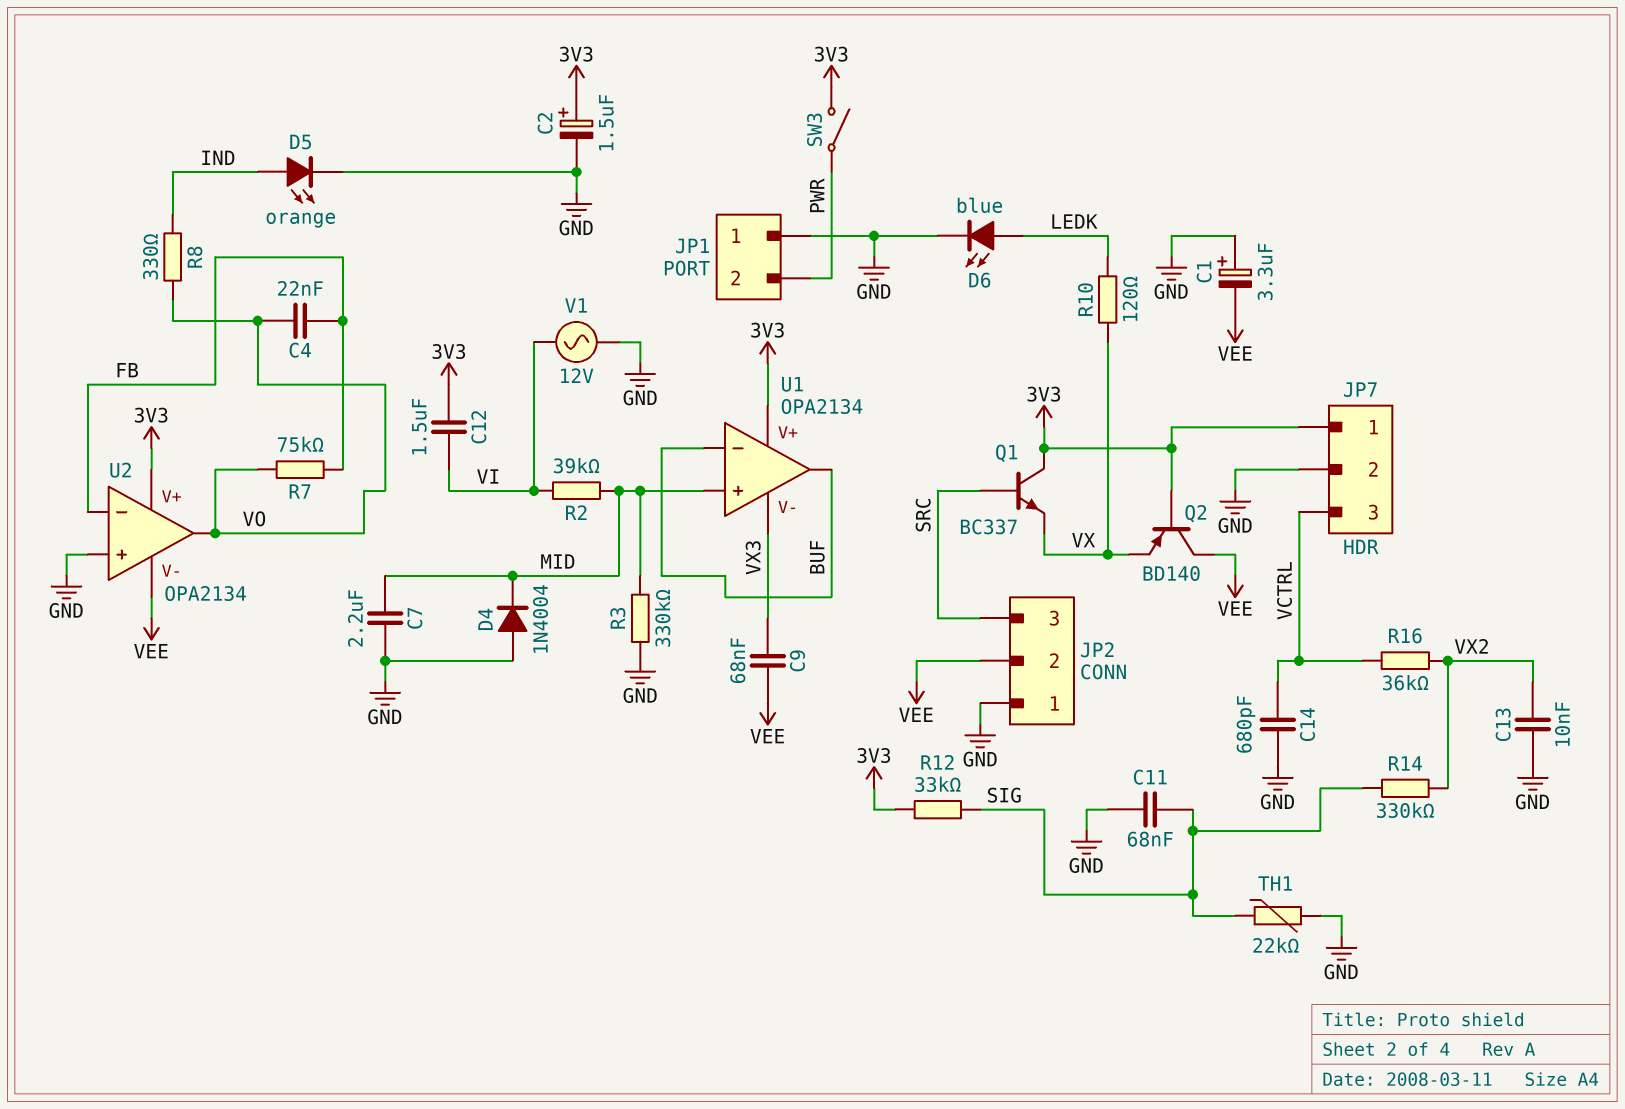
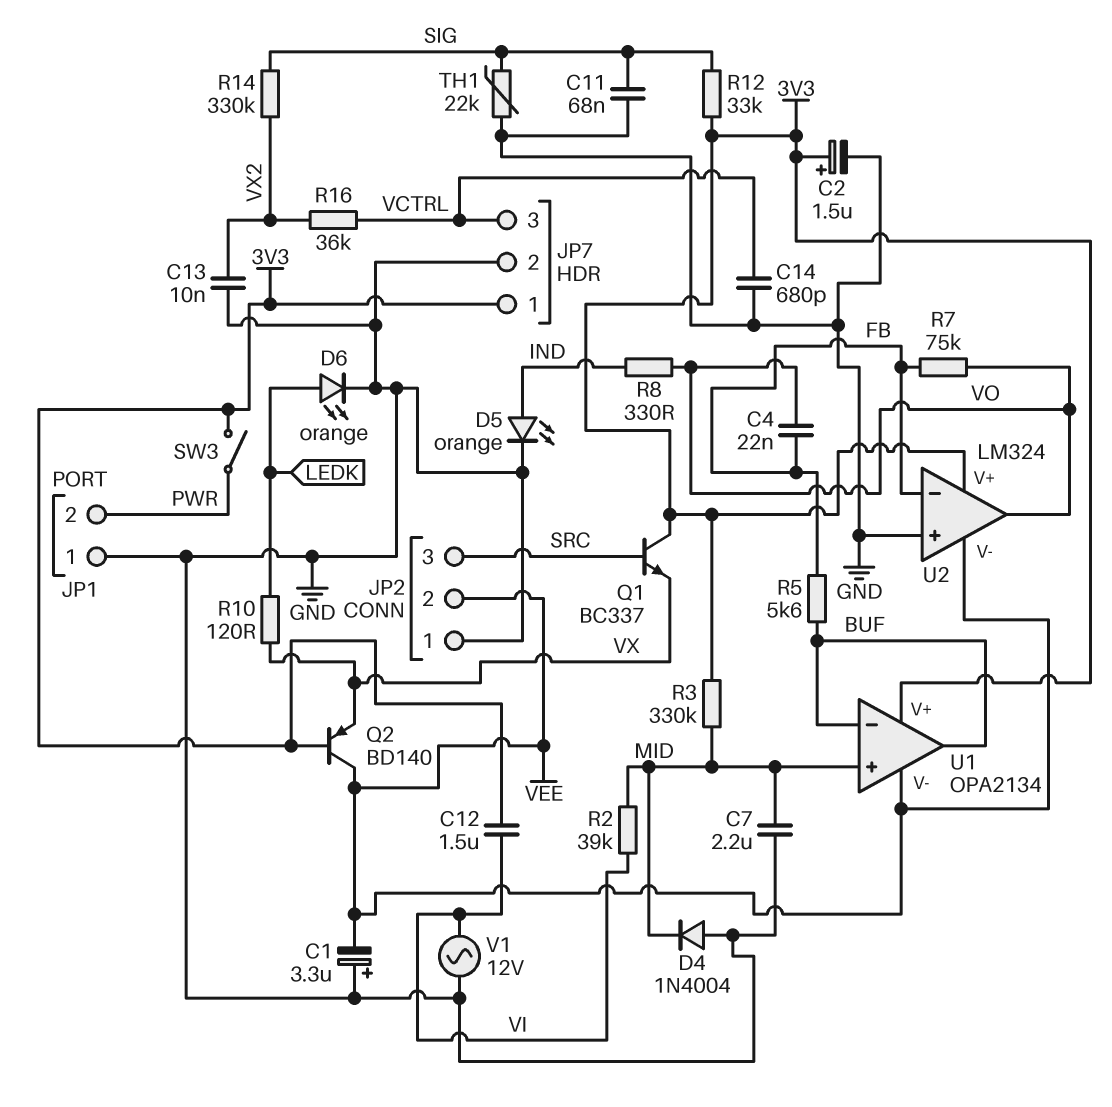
C9: 68nF (VEE, VX3) -> none
D6: LED blue (A LEDK, K GND) -> LED orange (A LEDK, K GND)
R3: 330k (GND, MID) -> 330k (3V3, MID)
R5: none -> 5.6k (BUF, FB)
U1 pin V-: VX3 -> VEE
U2: OPA2134 -> LM324

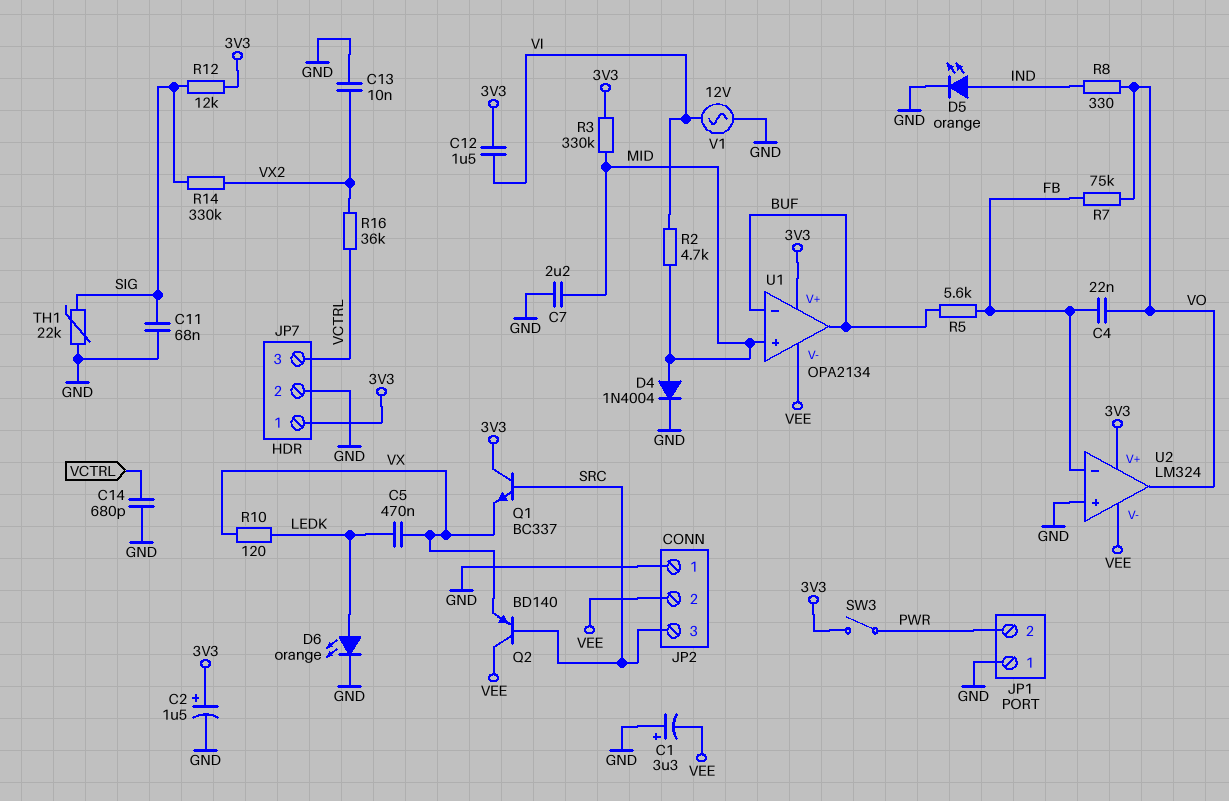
C5: none -> 470nF (LEDK, VX)
D4: diode 1N4004 (A GND, K MID) -> diode 1N4004 (A MID, K GND)
Q2: PNP BD140 (B 3V3, C VEE, E VX) -> PNP BD140 (B SRC, C VEE, E VX)
R2: 39k (MID, VI) -> 4.7k (MID, VI)
R12: 33k (3V3, SIG) -> 12k (3V3, SIG)

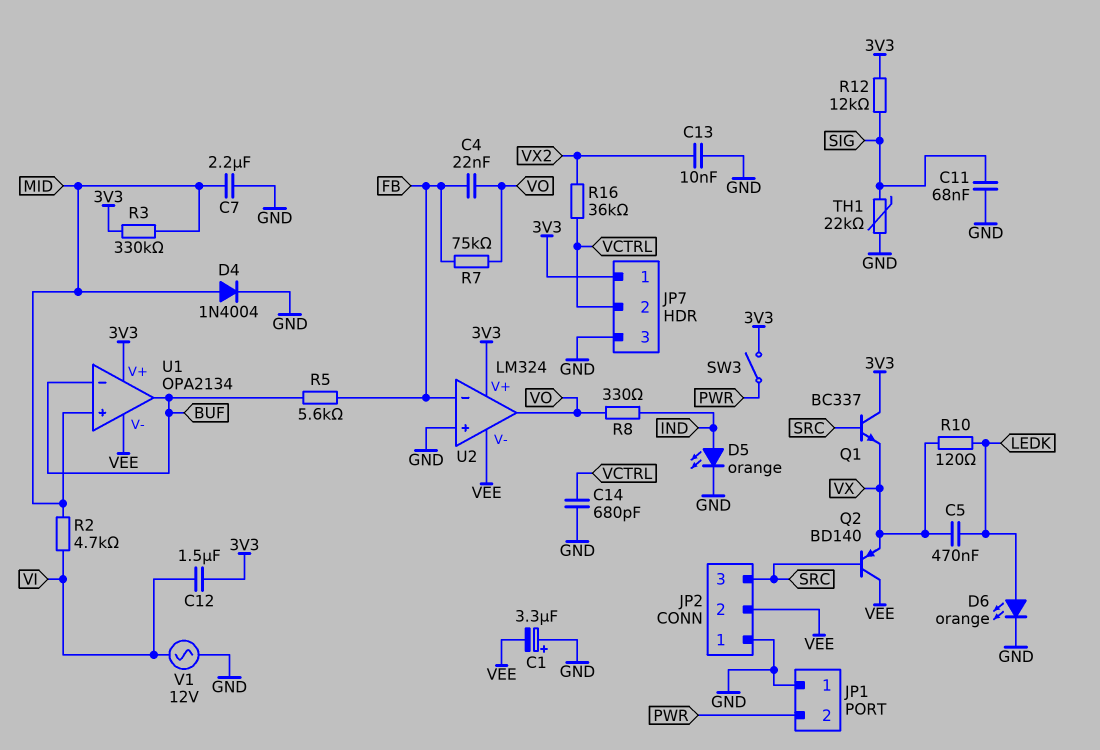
C2: 1.5uF (plus 3V3, minus GND) -> none
JP7 pin 2: GND -> VCTRL
JP7 pin 3: VCTRL -> GND
R14: 330k (SIG, VX2) -> none

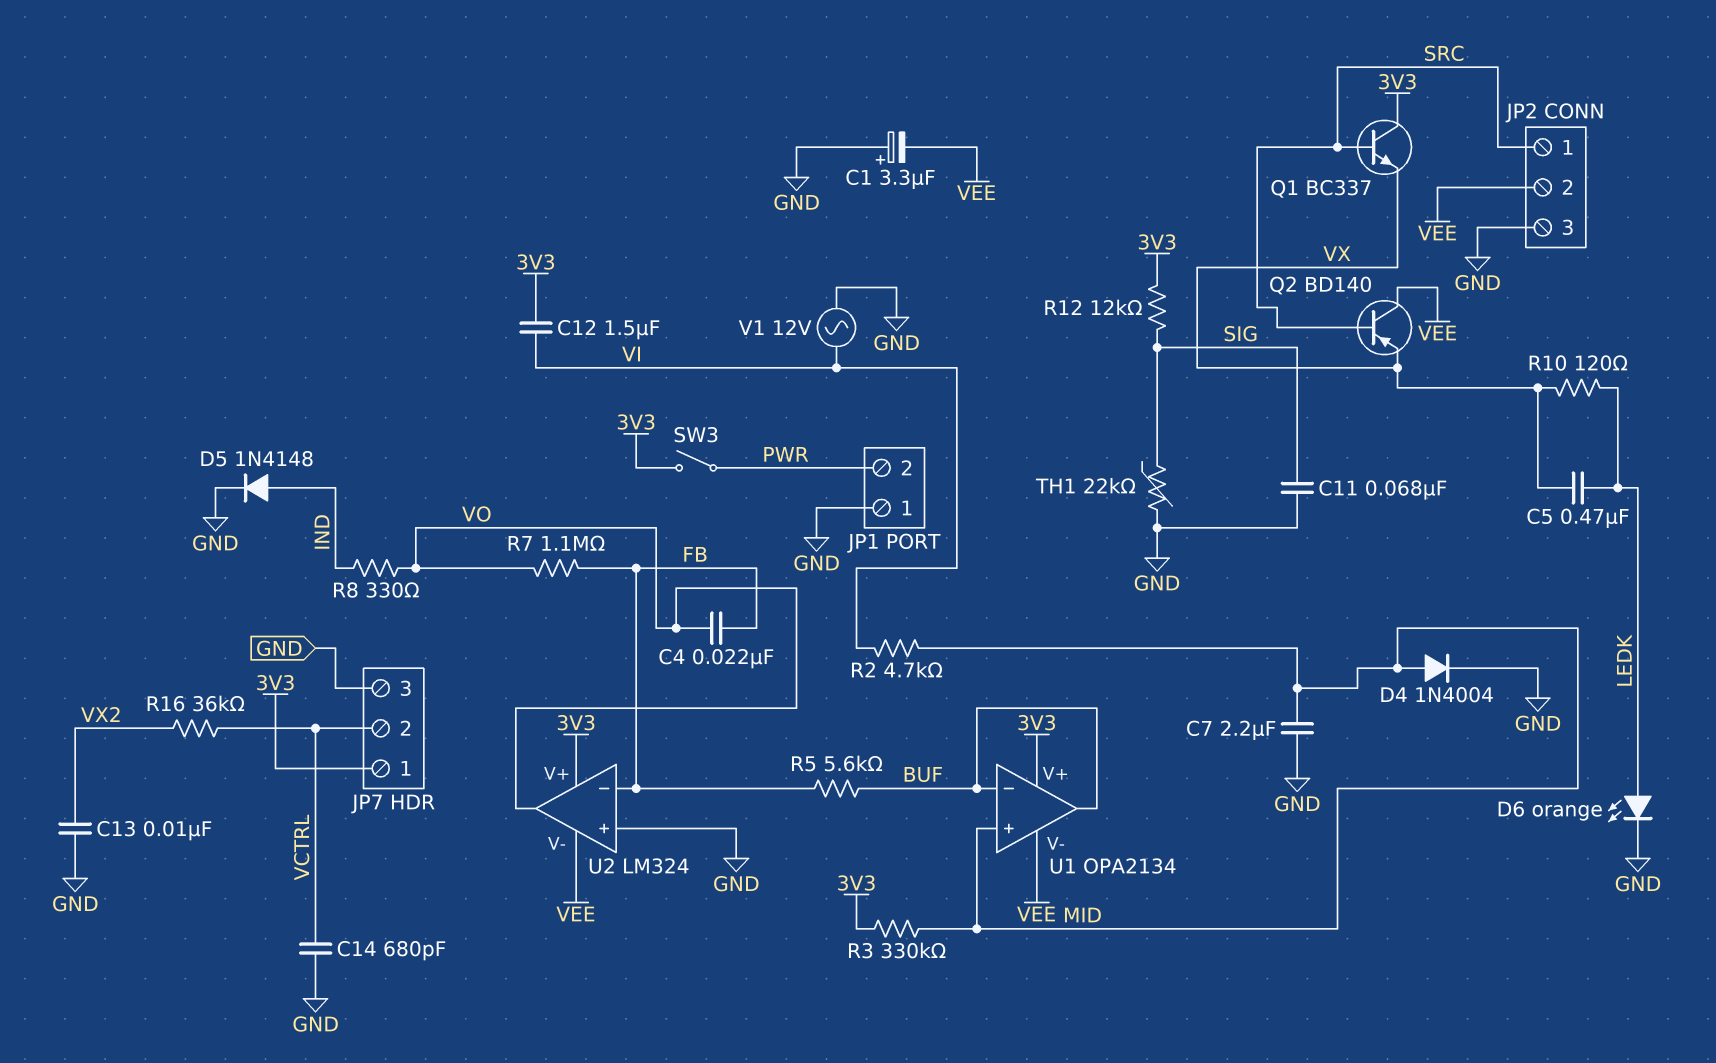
D5: LED orange (A IND, K GND) -> diode 1N4148 (A IND, K GND)
JP2 pin 1: GND -> SRC
JP2 pin 3: SRC -> GND
R7: 75k (FB, VO) -> 1.1M (FB, VO)

